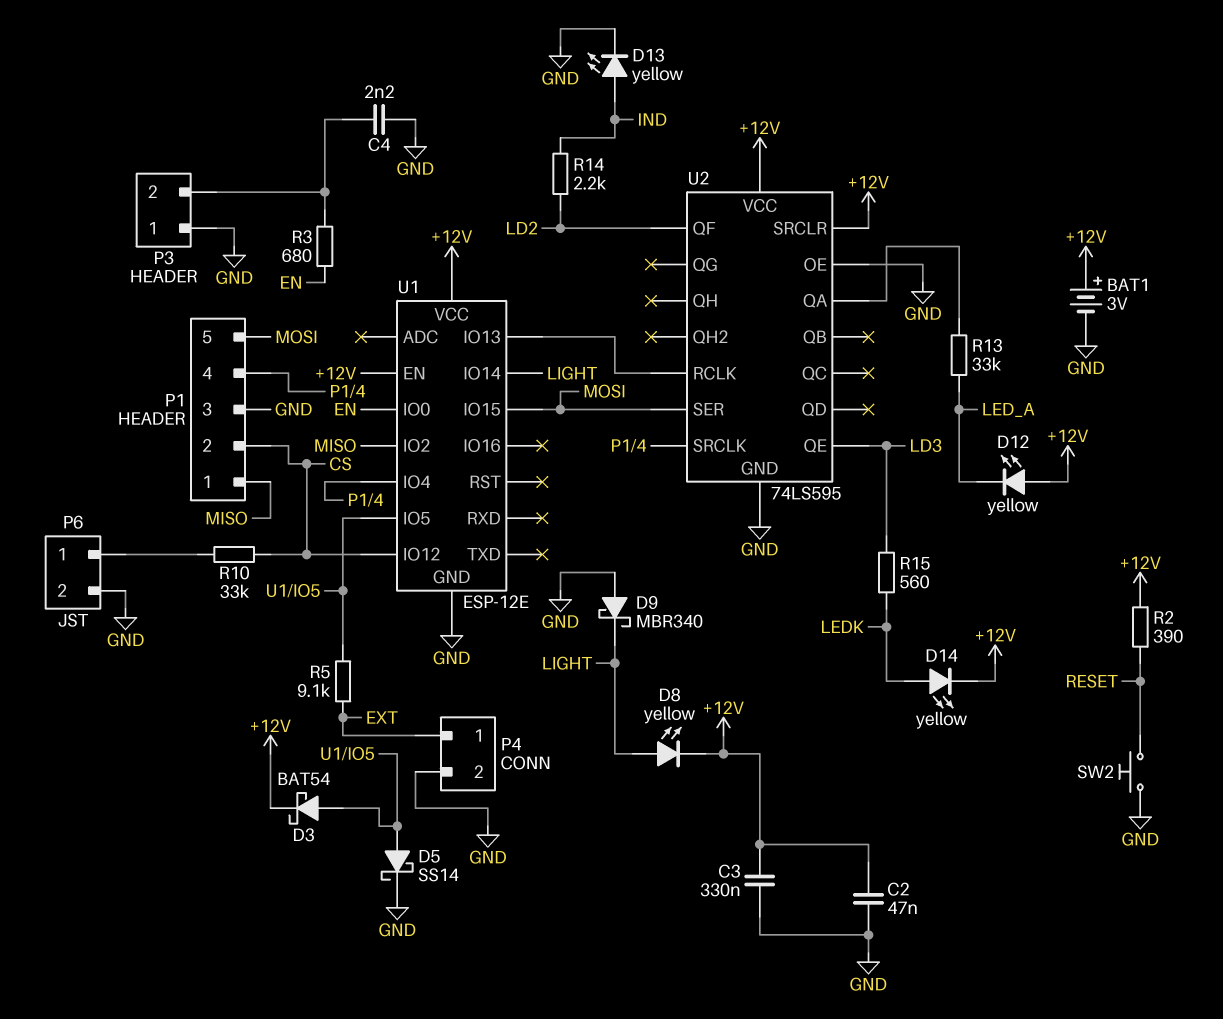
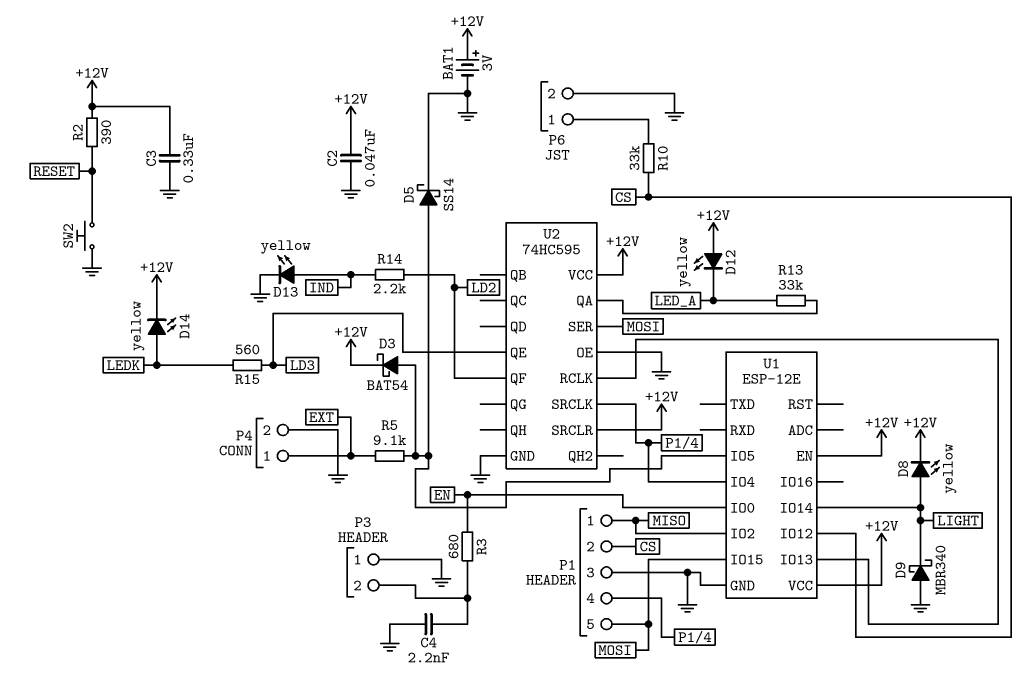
U2: 74LS595 -> 74HC595

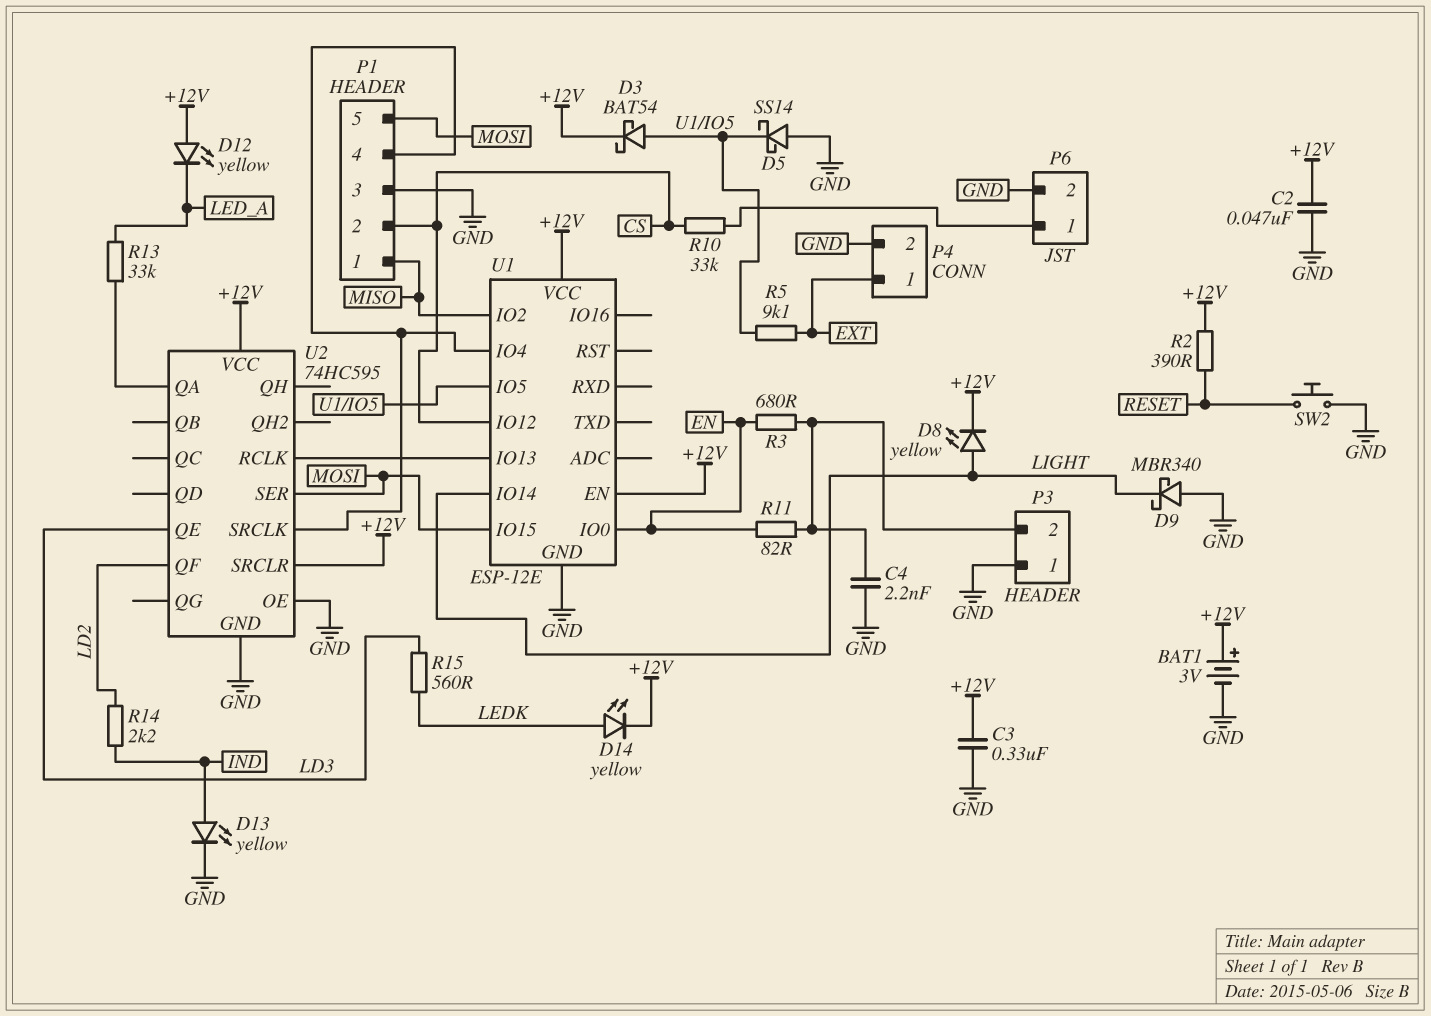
D5: schottky SS14 (A U1/IO5, K GND) -> schottky SS14 (A GND, K U1/IO5)
R11: none -> 82 (EN, P3/2)

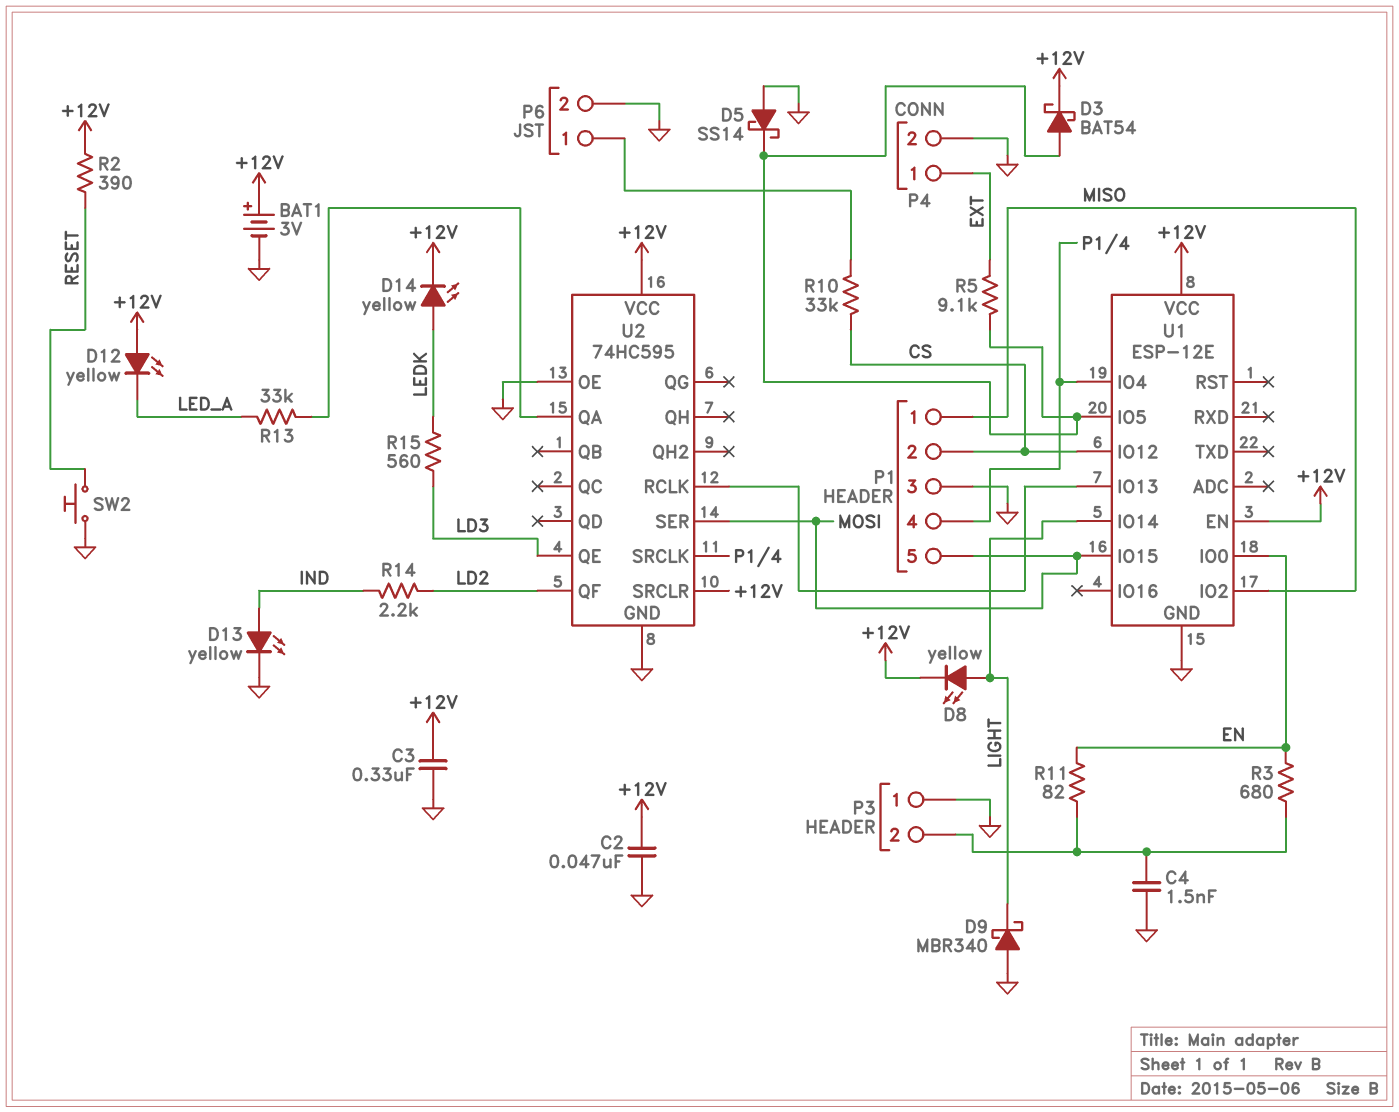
C4: 2.2nF (GND, P3/2) -> 1.5nF (GND, P3/2)

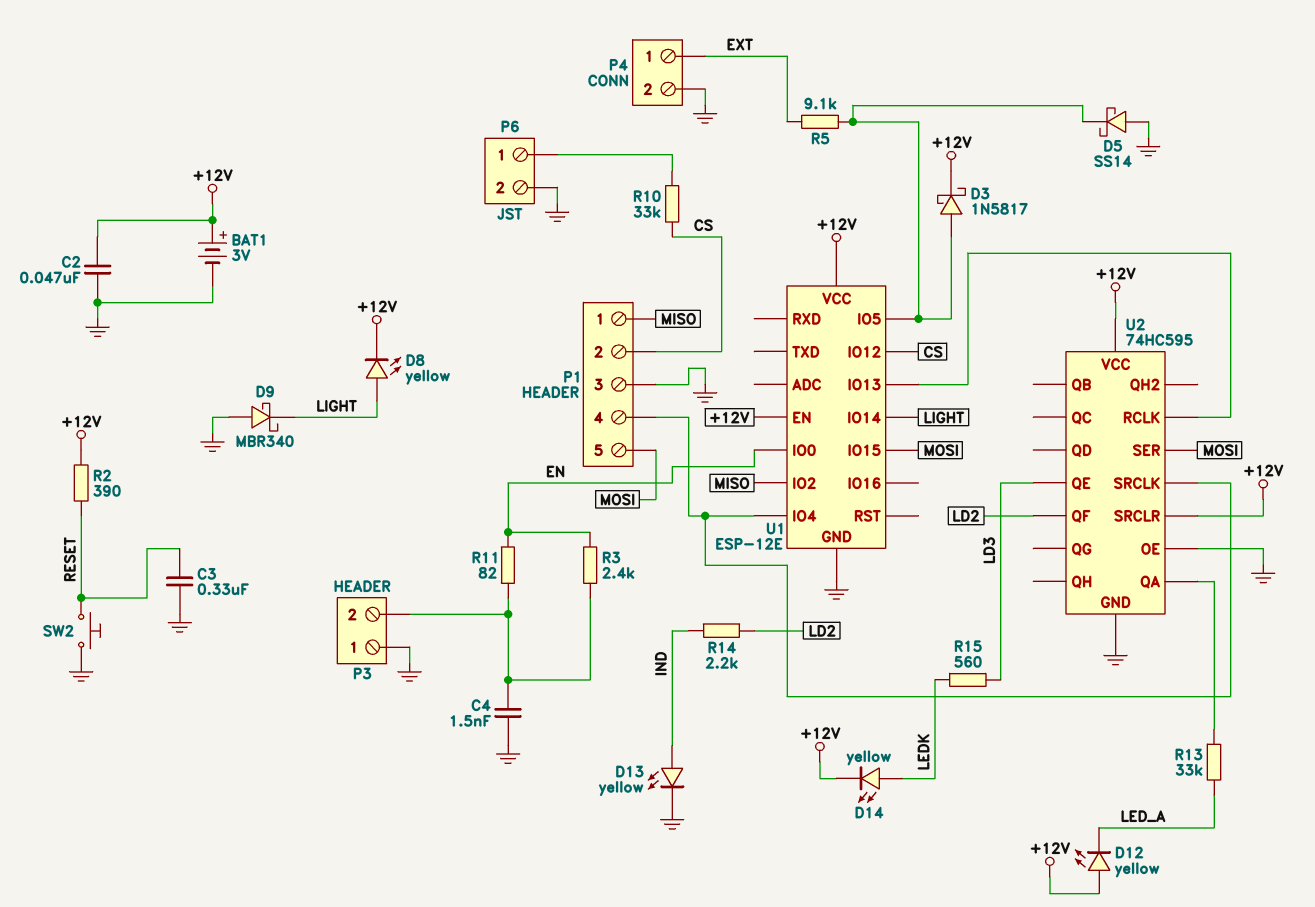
C3: 330nF (+12V, GND) -> 330nF (GND, RESET)
D3: schottky BAT54 (A U1/IO5, K +12V) -> schottky 1N5817 (A U1/IO5, K +12V)
R3: 680 (EN, P3/2) -> 2.4k (EN, P3/2)

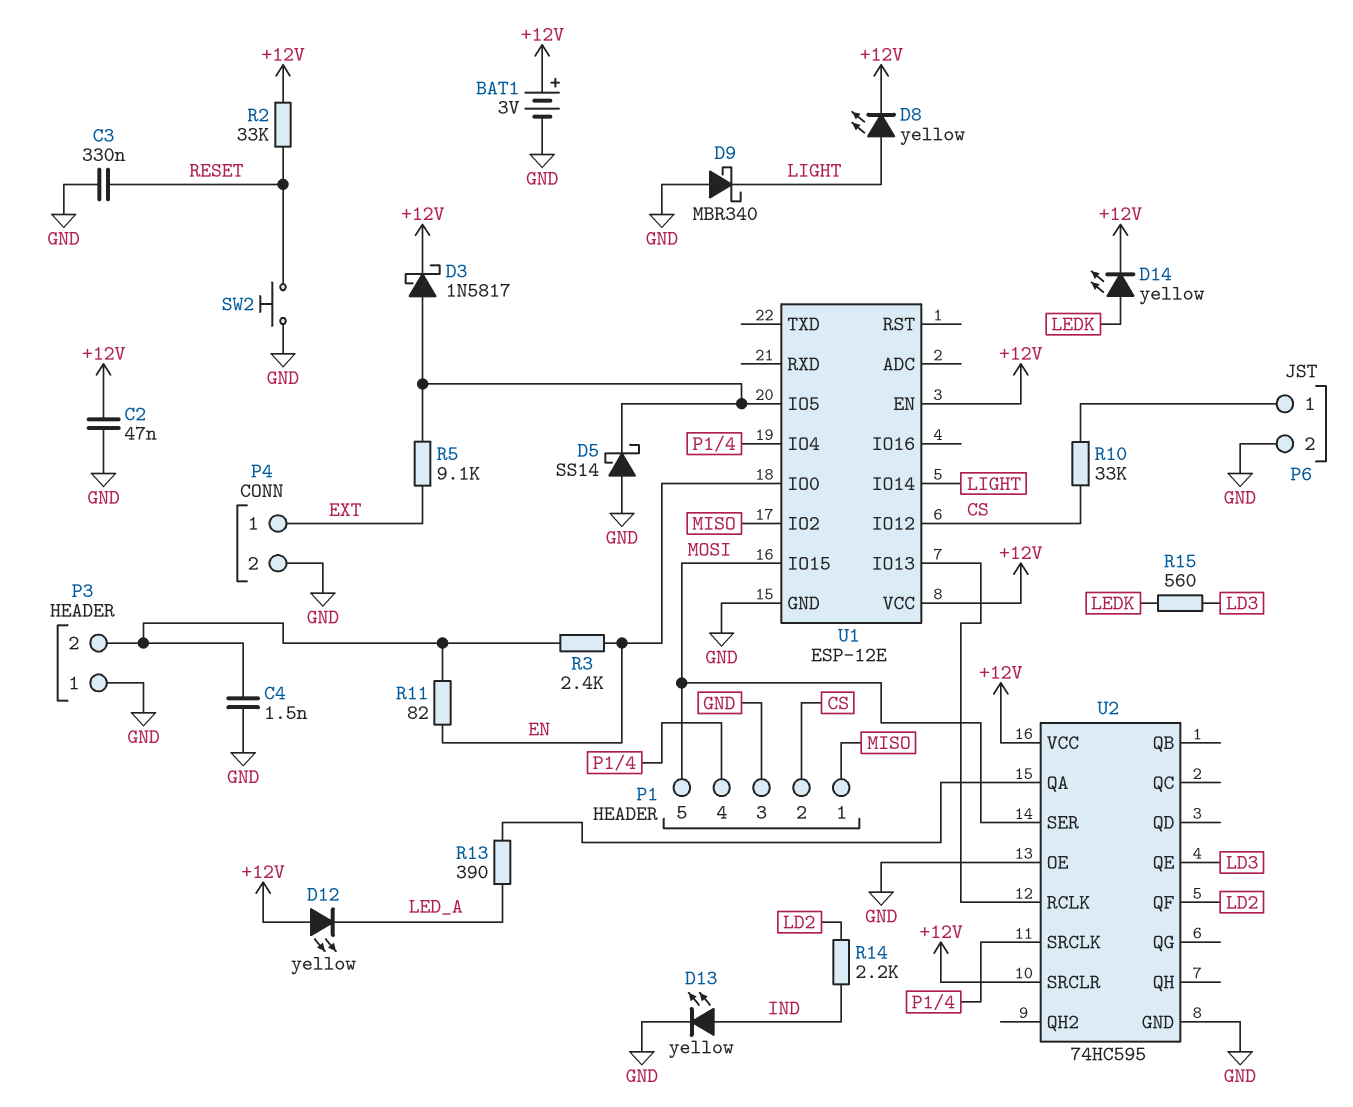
R2: 390 (+12V, RESET) -> 33k (+12V, RESET)
R13: 33k (LED_A, U2/QA) -> 390 (LED_A, U2/QA)

